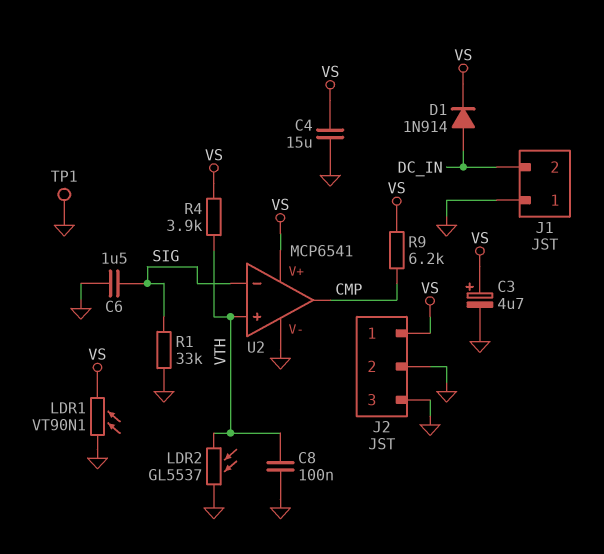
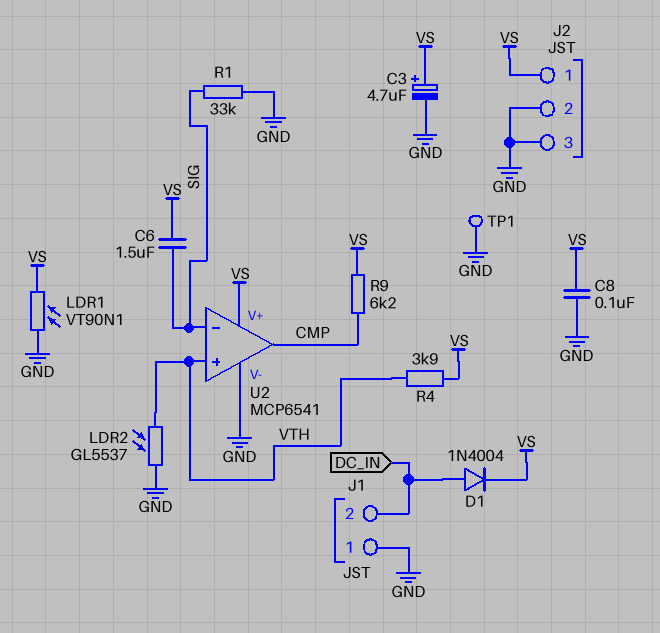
C4: 15uF (GND, VS) -> none
C6: 1.5uF (GND, SIG) -> 1.5uF (SIG, VS)
C8: 100nF (GND, VTH) -> 100nF (GND, VS)
D1: diode 1N914 (A DC_IN, K VS) -> diode 1N4004 (A DC_IN, K VS)

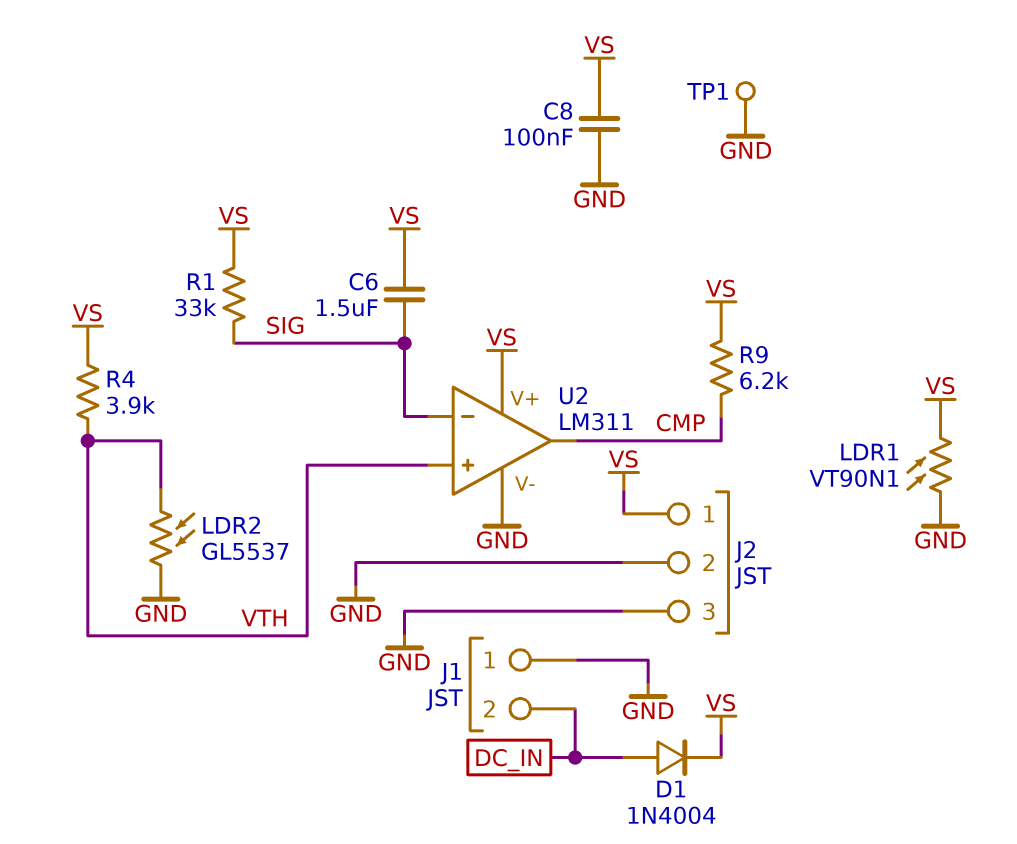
C3: 4.7uF (plus VS, minus GND) -> none
R1: 33k (GND, SIG) -> 33k (SIG, VS)
U2: MCP6541 -> LM311

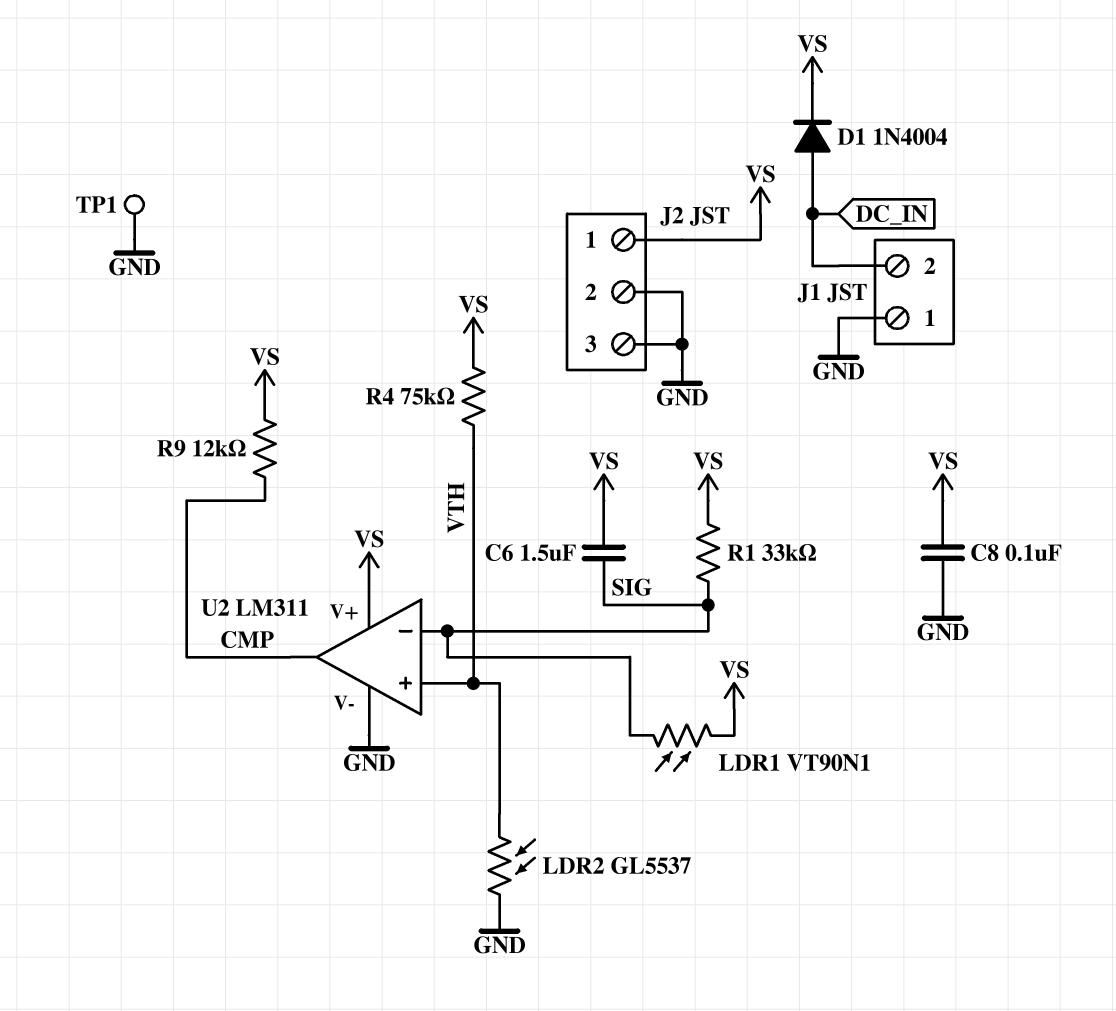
LDR1: VT90N1 (GND, VS) -> VT90N1 (SIG, VS)
R4: 3.9k (VS, VTH) -> 75k (VS, VTH)
R9: 6.2k (CMP, VS) -> 12k (CMP, VS)

